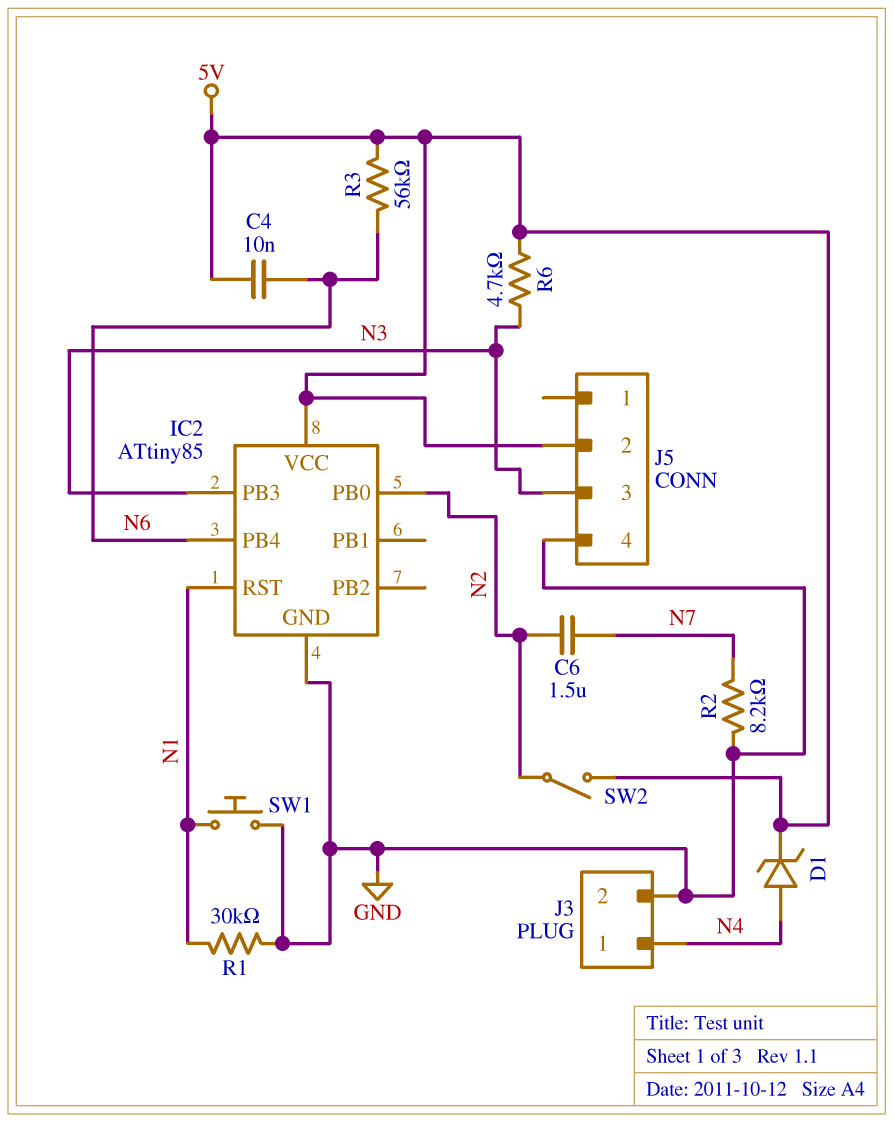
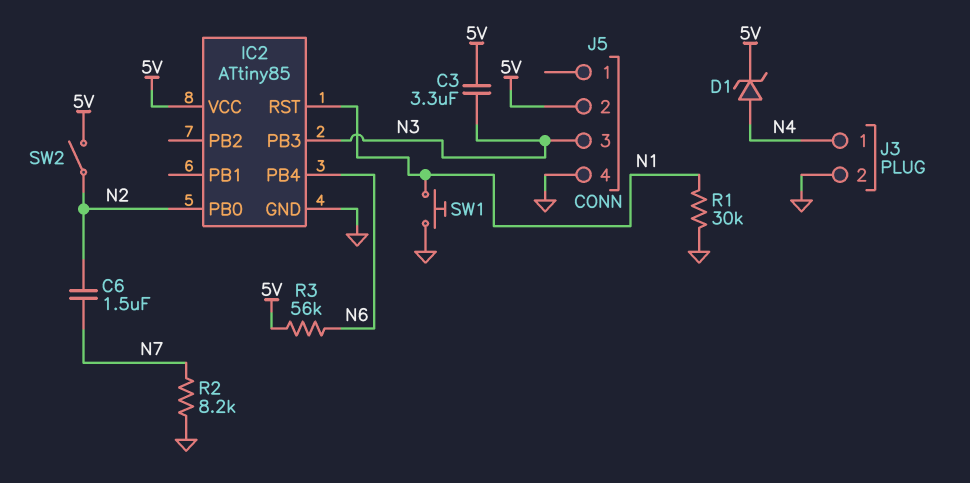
C3: none -> 3.3uF (5V, N3)
C4: 10nF (5V, N6) -> none
R6: 4.7k (5V, N3) -> none

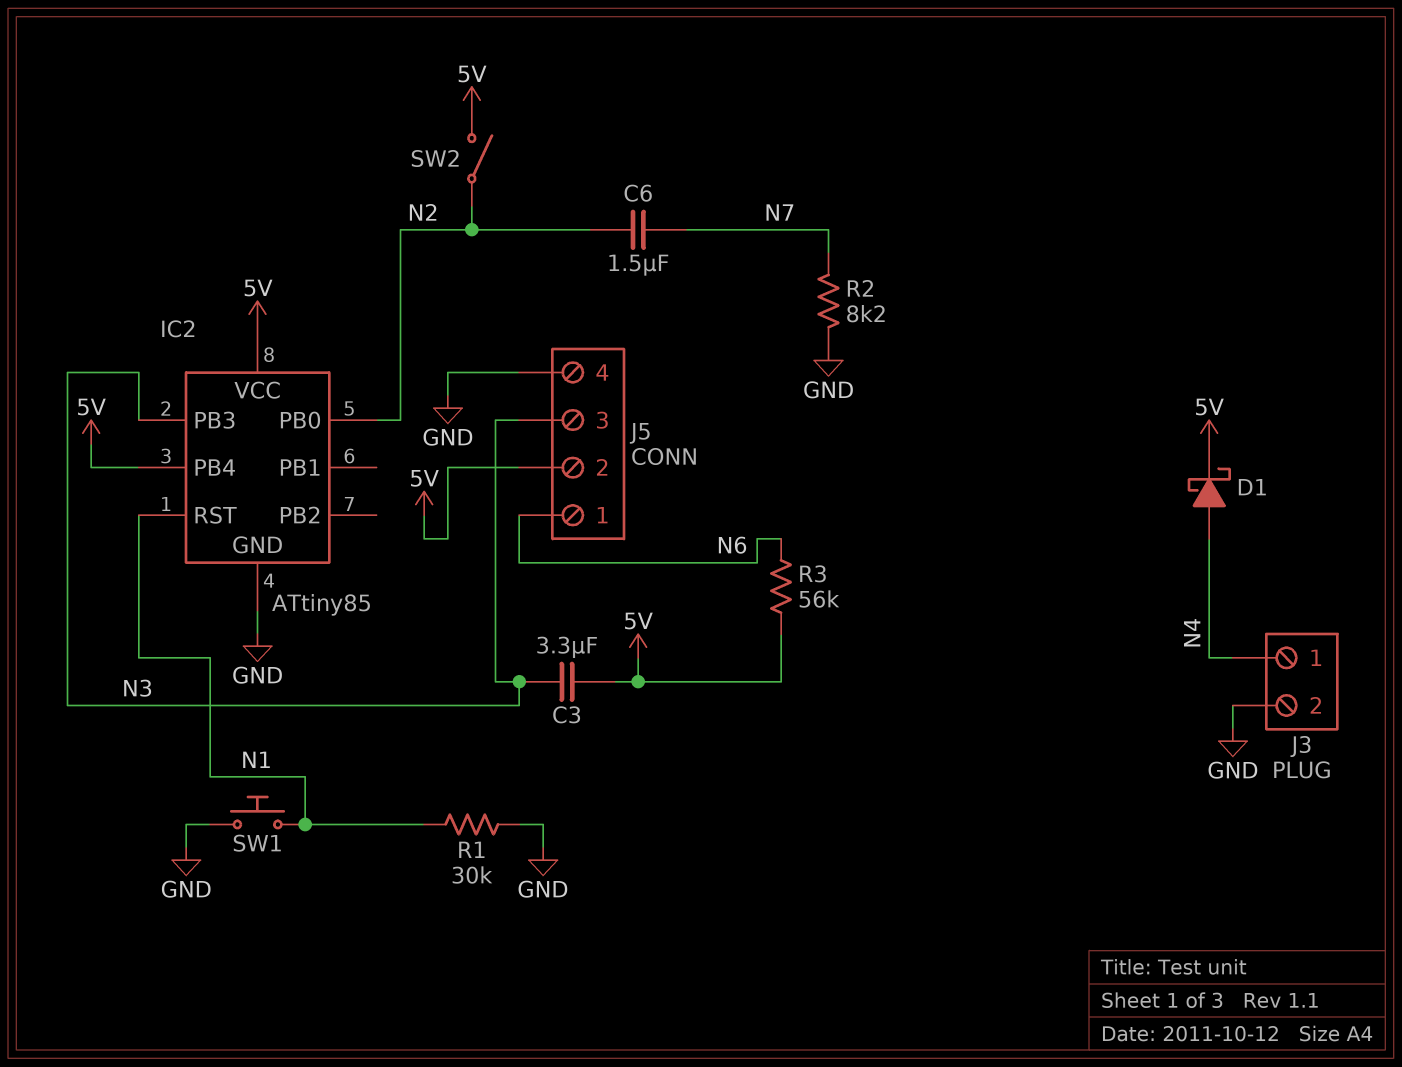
D1: zener (A N4, K 5V) -> schottky (A N4, K 5V)
IC2 pin PB4: N6 -> 5V
J5 pin 1: none -> N6

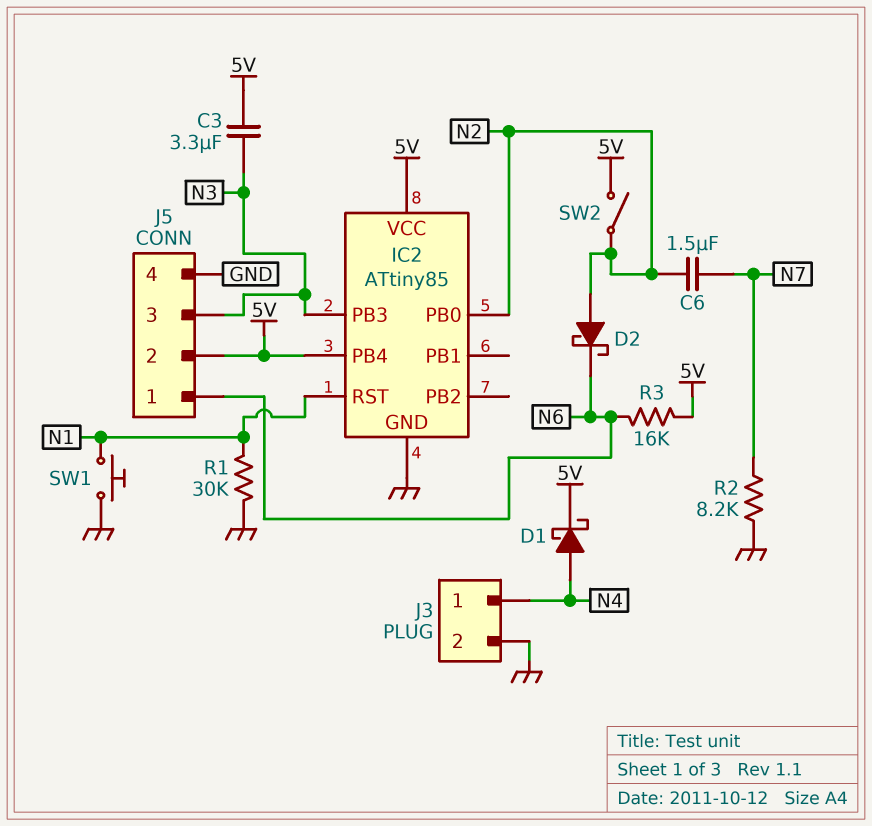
D2: none -> schottky (A N2, K N6)
R3: 56k (5V, N6) -> 16k (5V, N6)

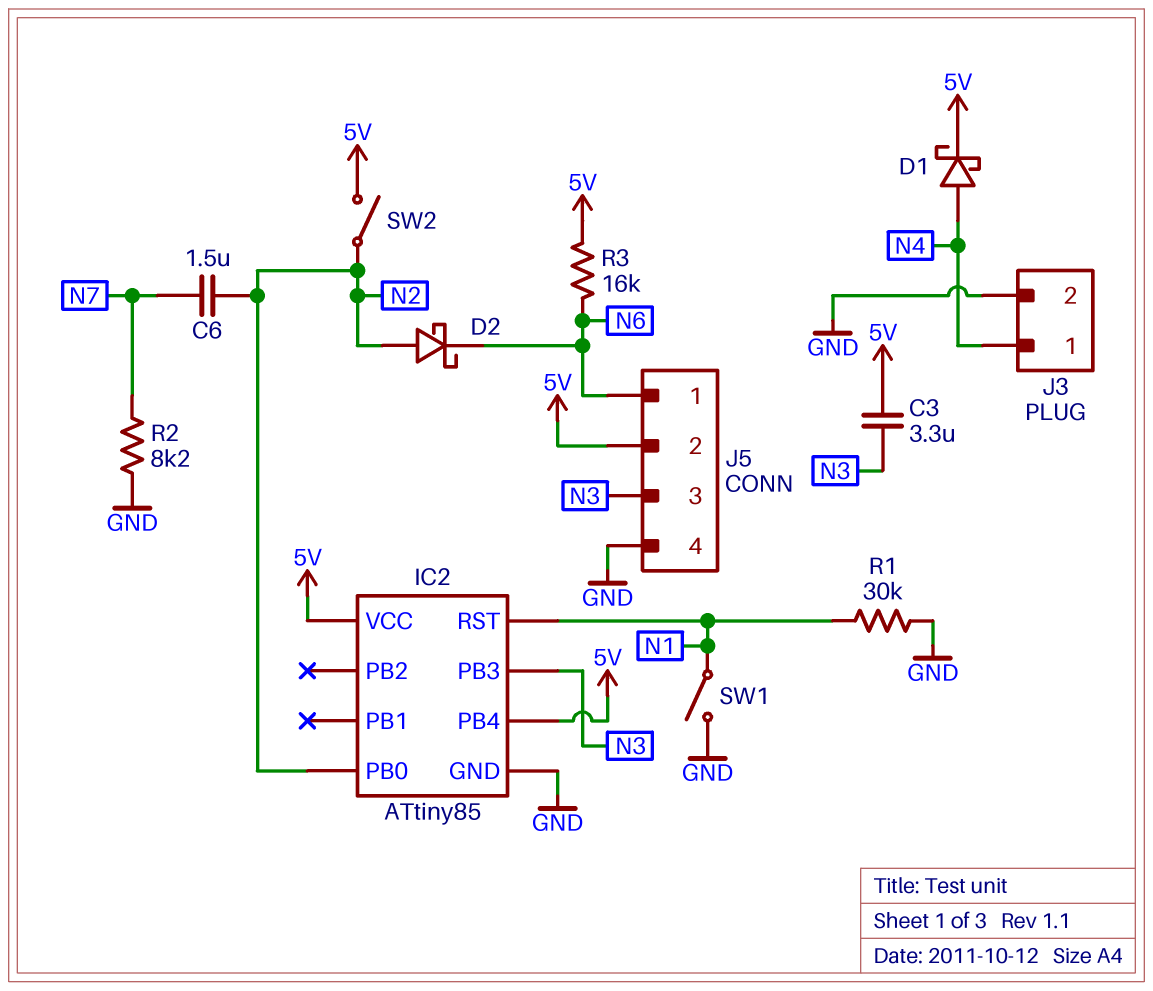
SW1: button (GND, N1) -> switch (GND, N1)

